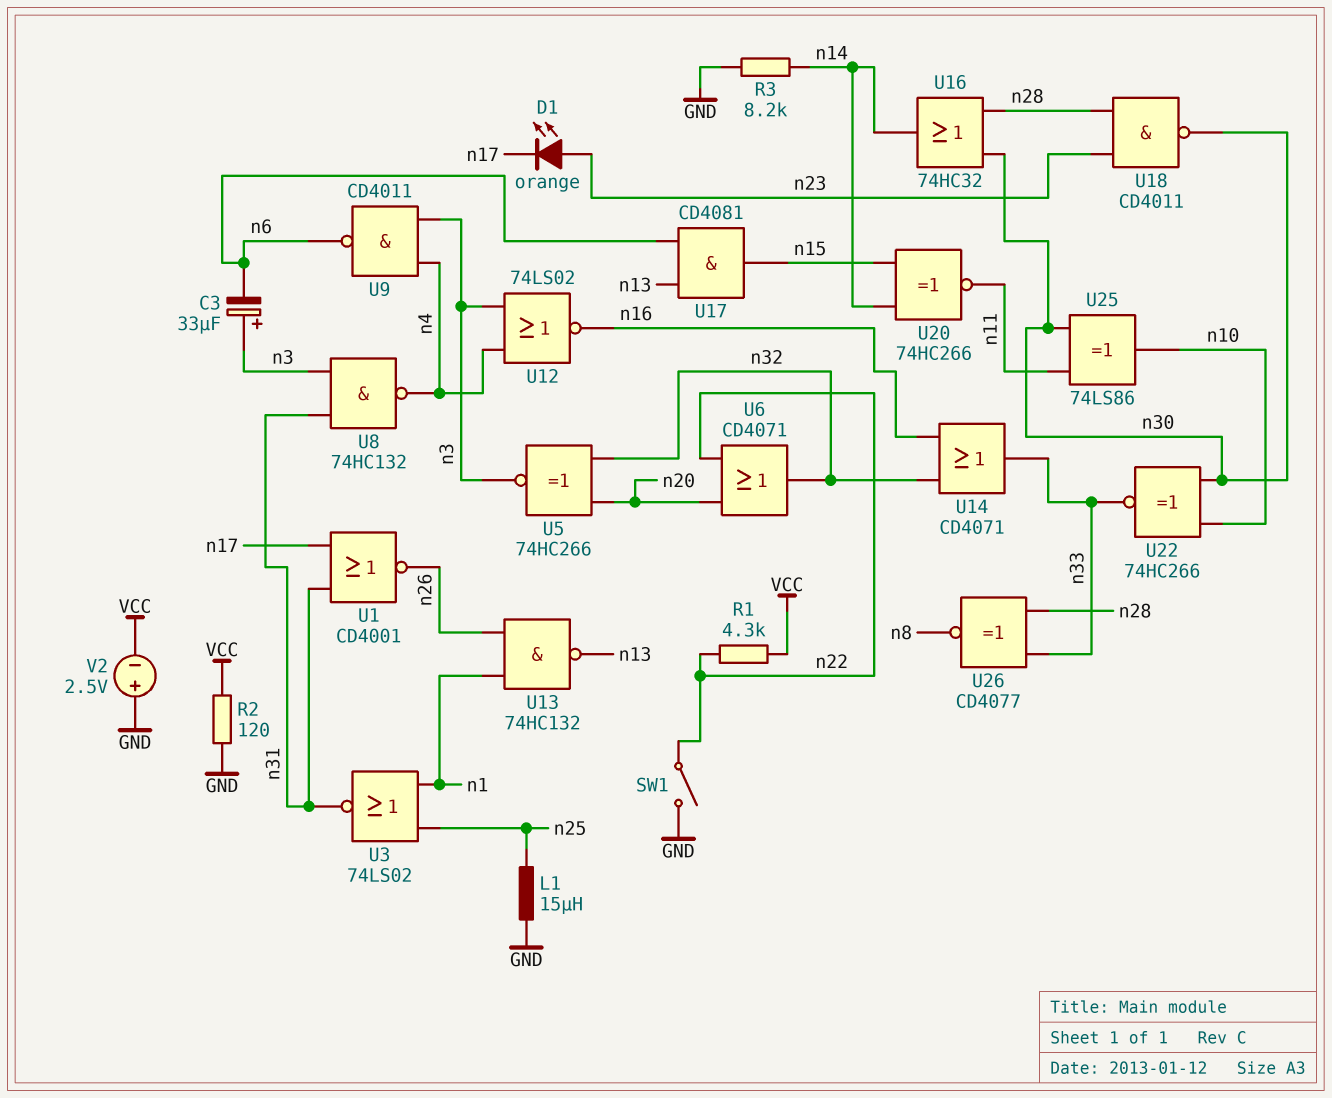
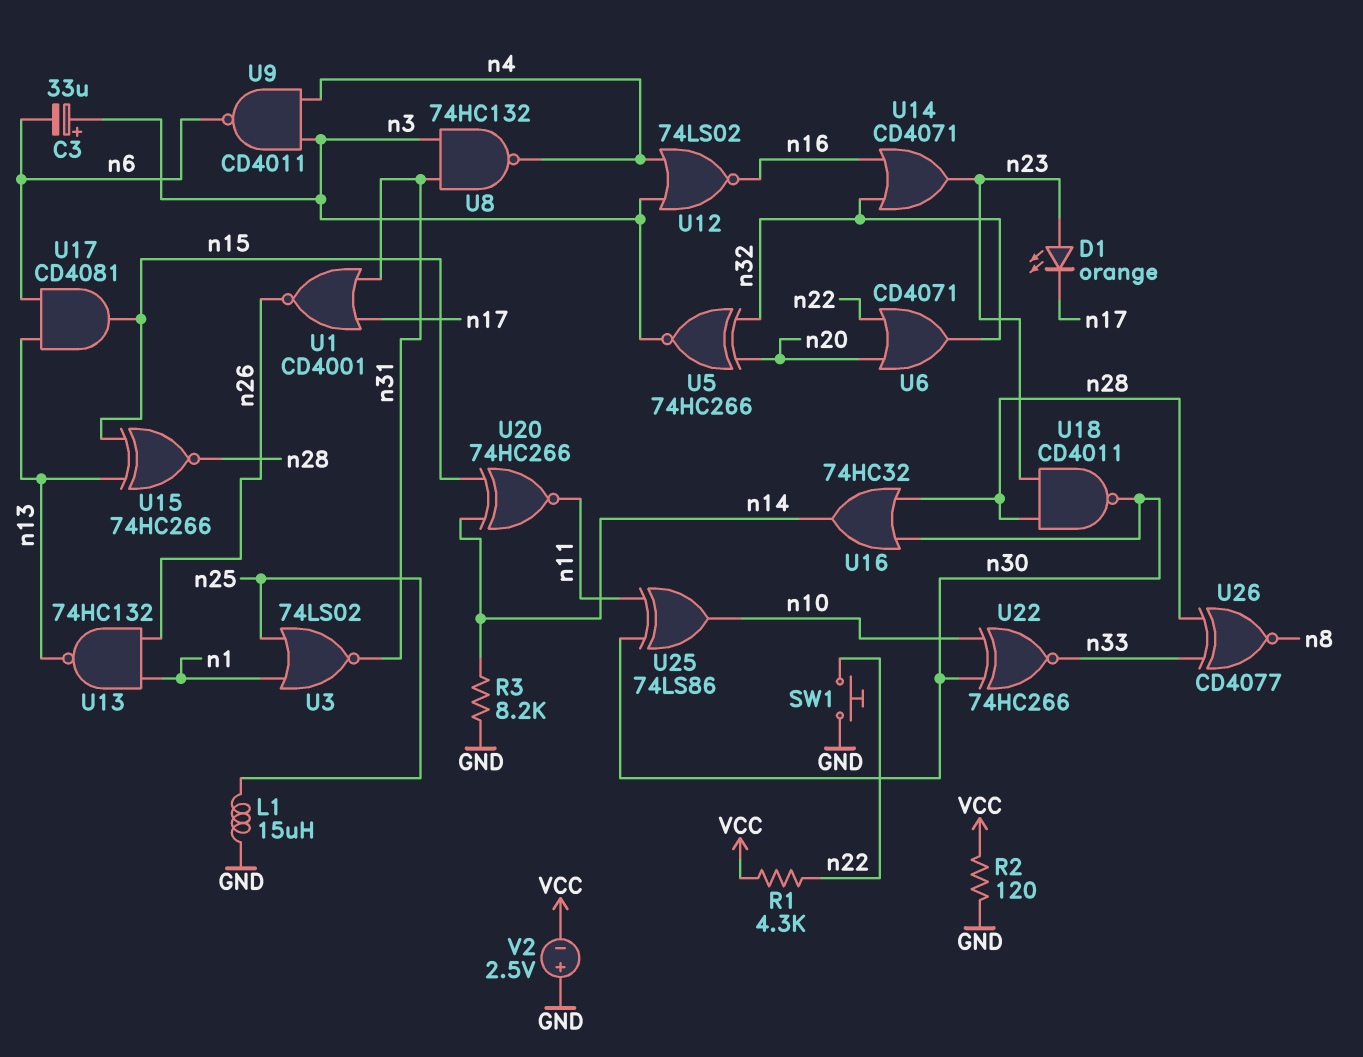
SW1: switch (GND, n22) -> button (GND, n22)
U14: OR CD4071 (in n16, in n32, out n33) -> OR CD4071 (in n16, in n32, out n23)
U15: none -> XNOR 74HC266 (in n13, in n15, out n28)

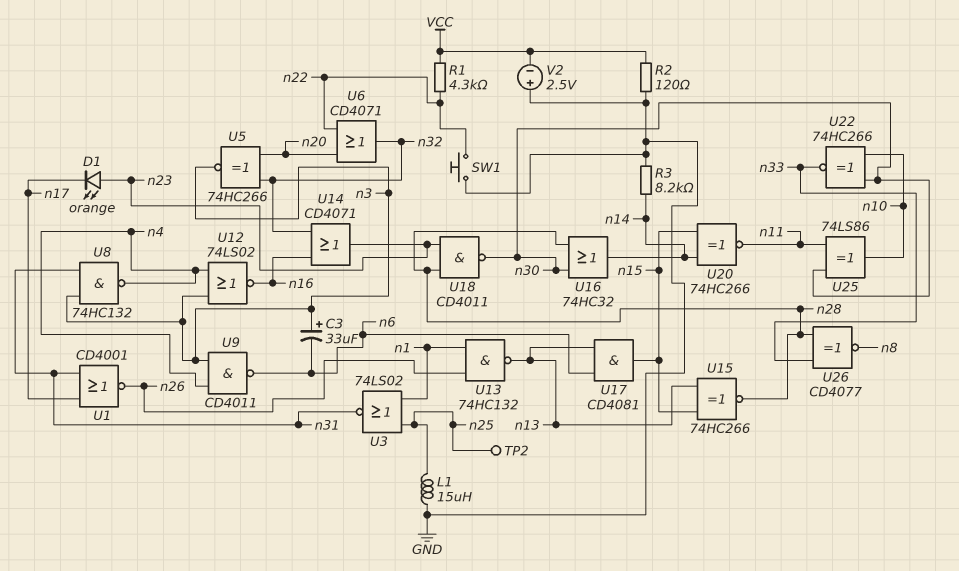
TP2: none -> test point (n25)

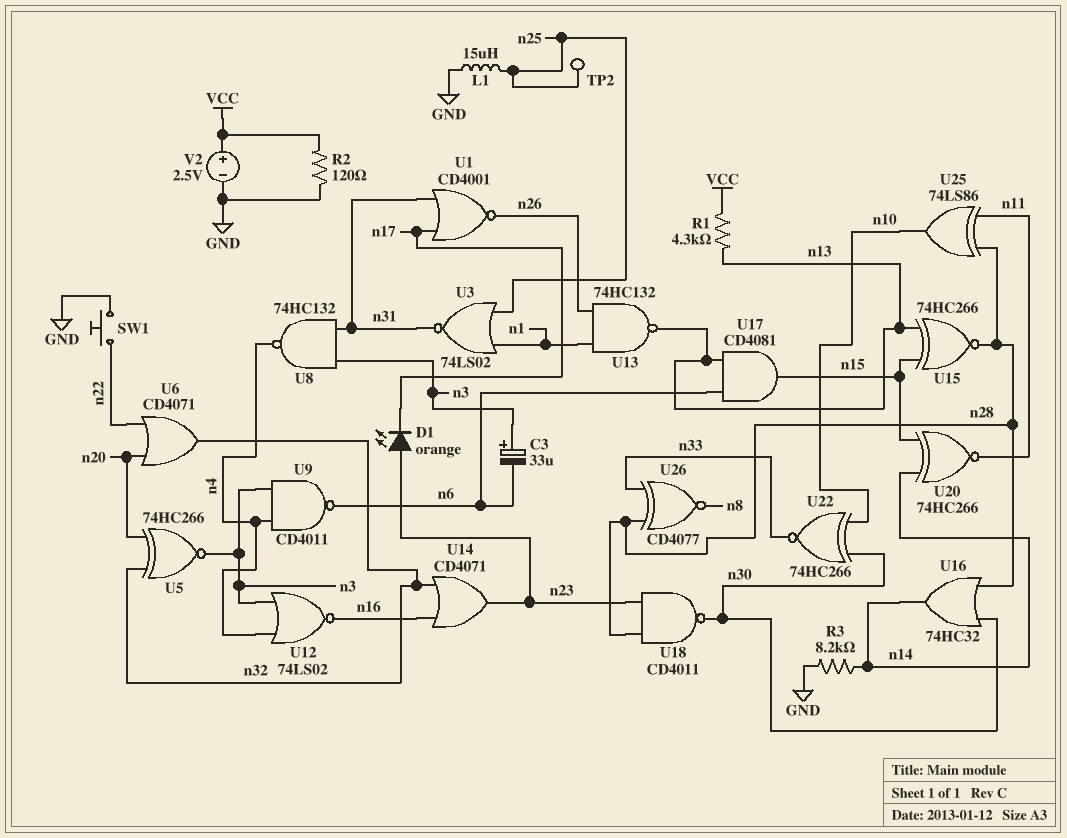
R1: 4.3k (VCC, n22) -> 4.3k (VCC, n13)
U25: XOR 74LS86 (in n11, in n30, out n10) -> XOR 74LS86 (in n11, in n28, out n10)
V2: 2.5V (plus GND, minus VCC) -> 2.5V (plus VCC, minus GND)

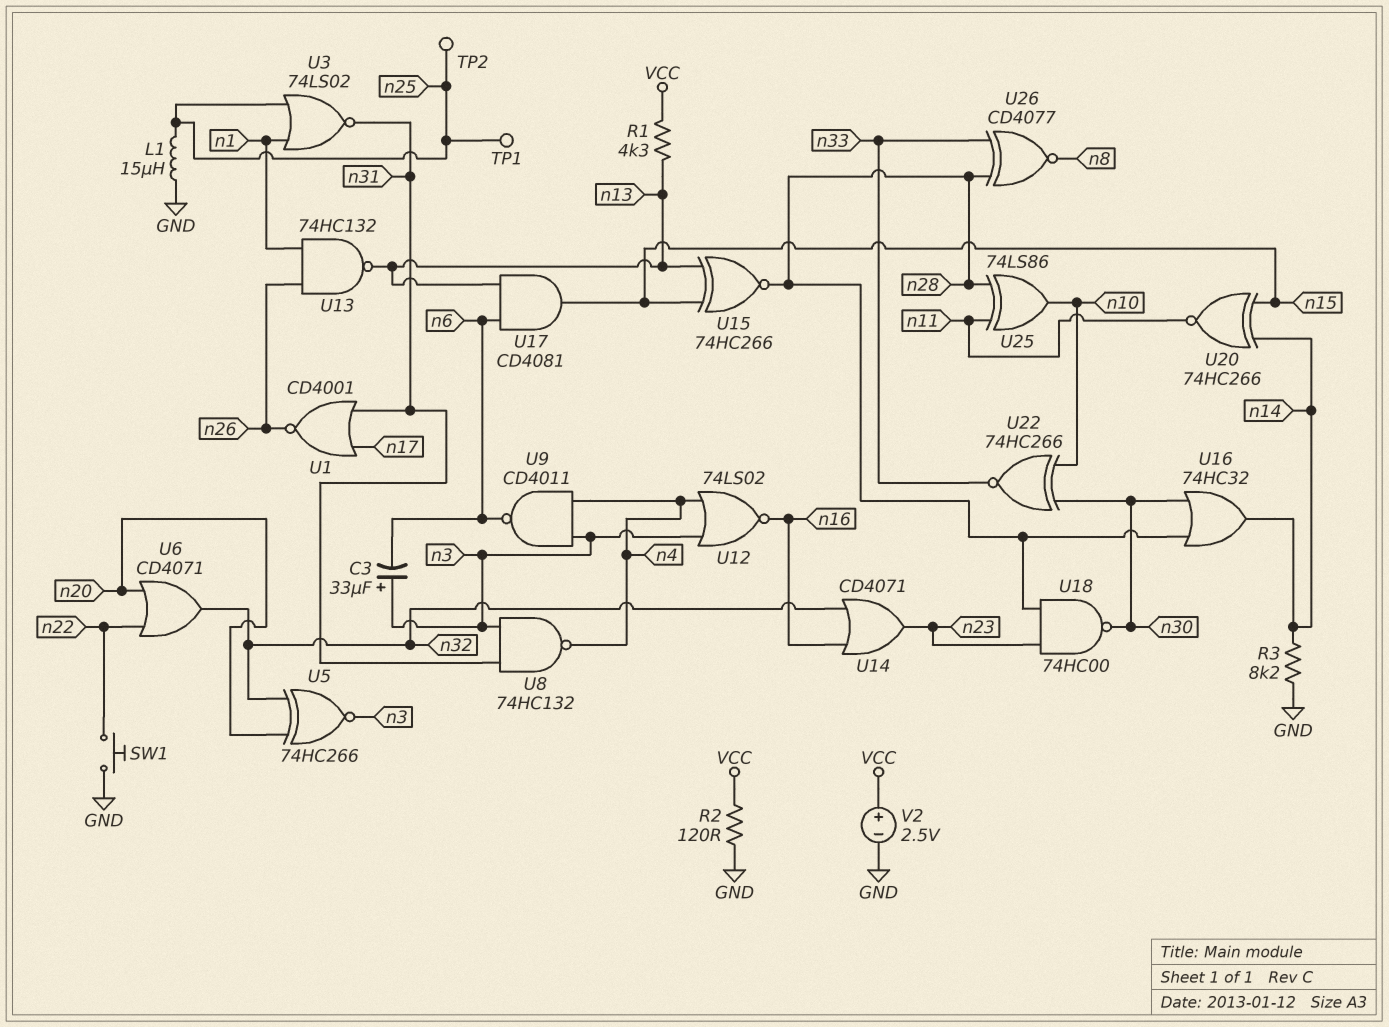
D1: LED orange (A n23, K n17) -> none
TP1: none -> test point (n25)
U18: NAND CD4011 (in n23, in n28, out n30) -> NAND 74HC00 (in n23, in n28, out n30)

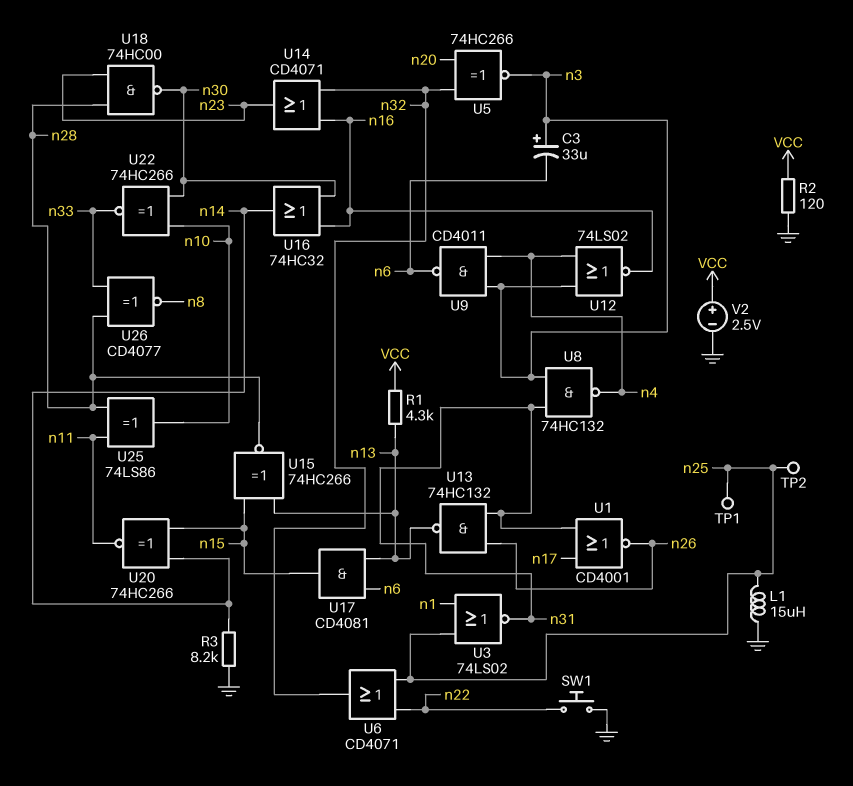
U6: OR CD4071 (in n20, in n22, out n32) -> OR CD4071 (in n22, in n25, out n32)
U13: NAND 74HC132 (in n1, in n26, out n13) -> NAND 74HC132 (in n26, in n31, out n13)
U16: OR 74HC32 (in n28, in n30, out n14) -> OR 74HC32 (in n16, in n30, out n14)

